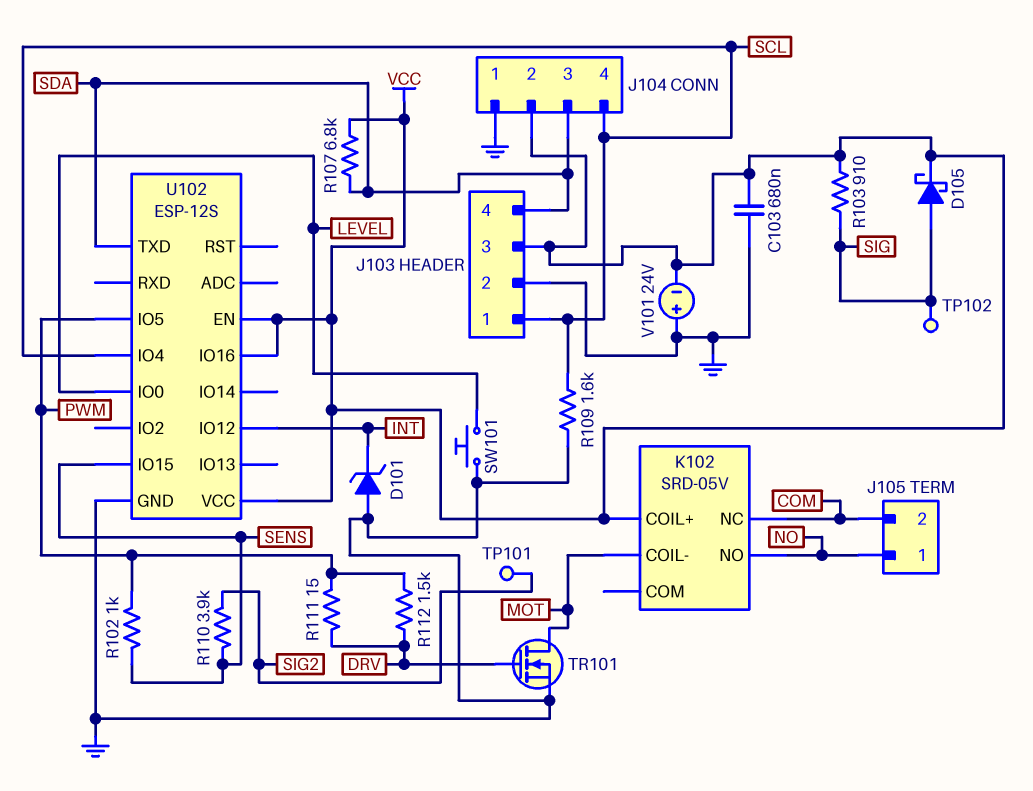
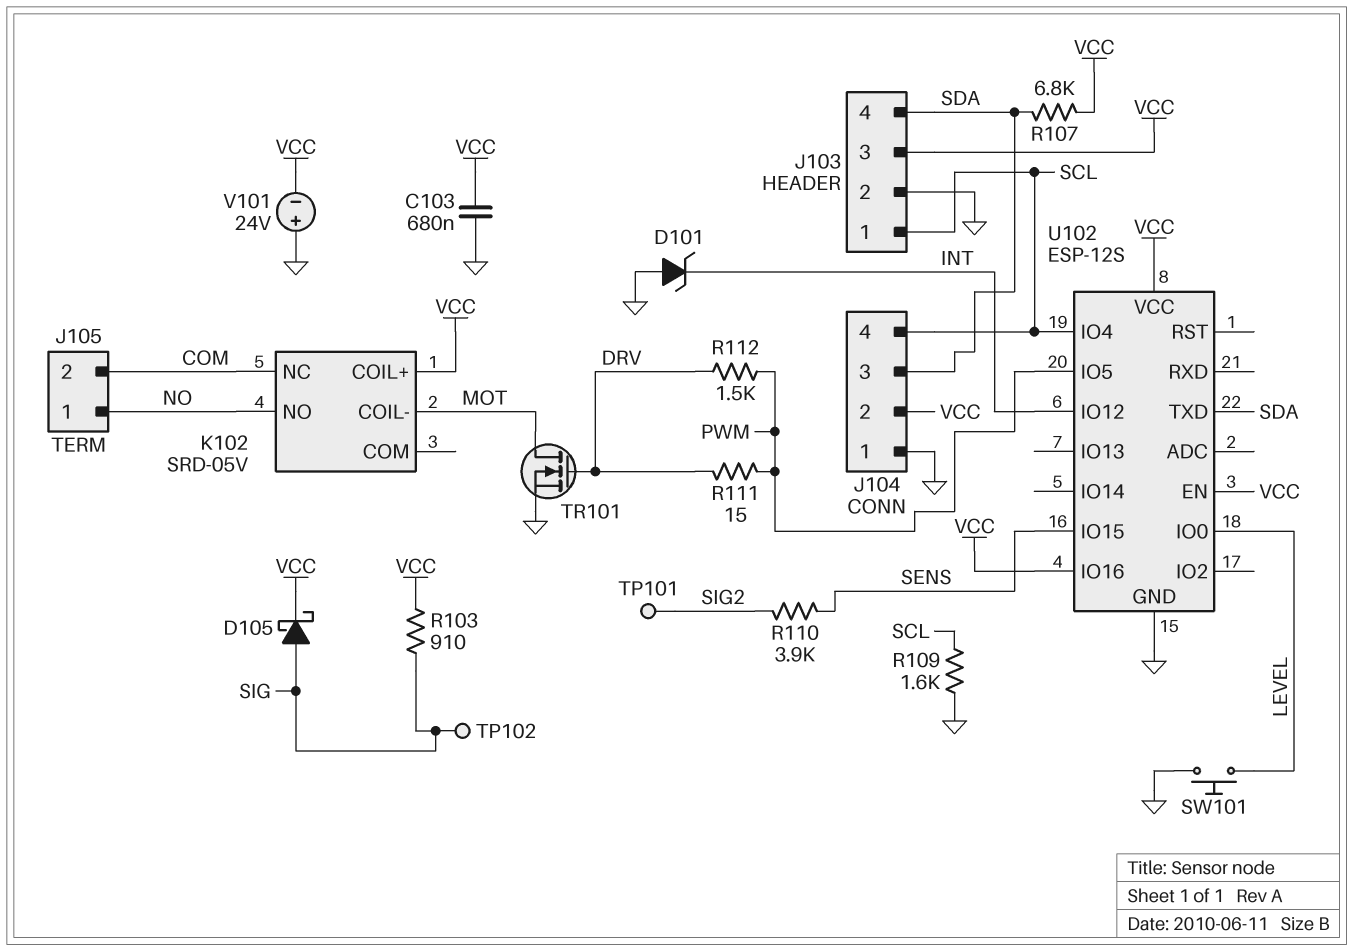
R102: 1k (PWM, SENS) -> none

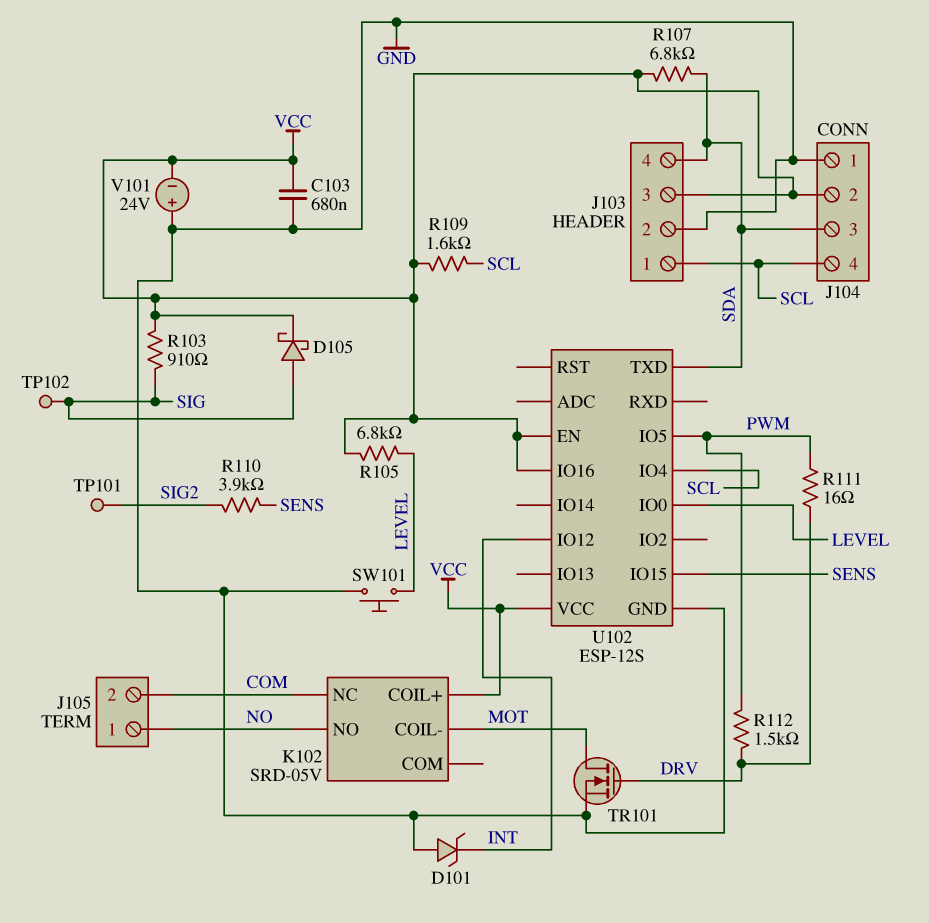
R105: none -> 6.8k (LEVEL, VCC)
R109: 1.6k (GND, SCL) -> 1.6k (SCL, VCC)
R111: 15 (DRV, PWM) -> 16 (DRV, PWM)

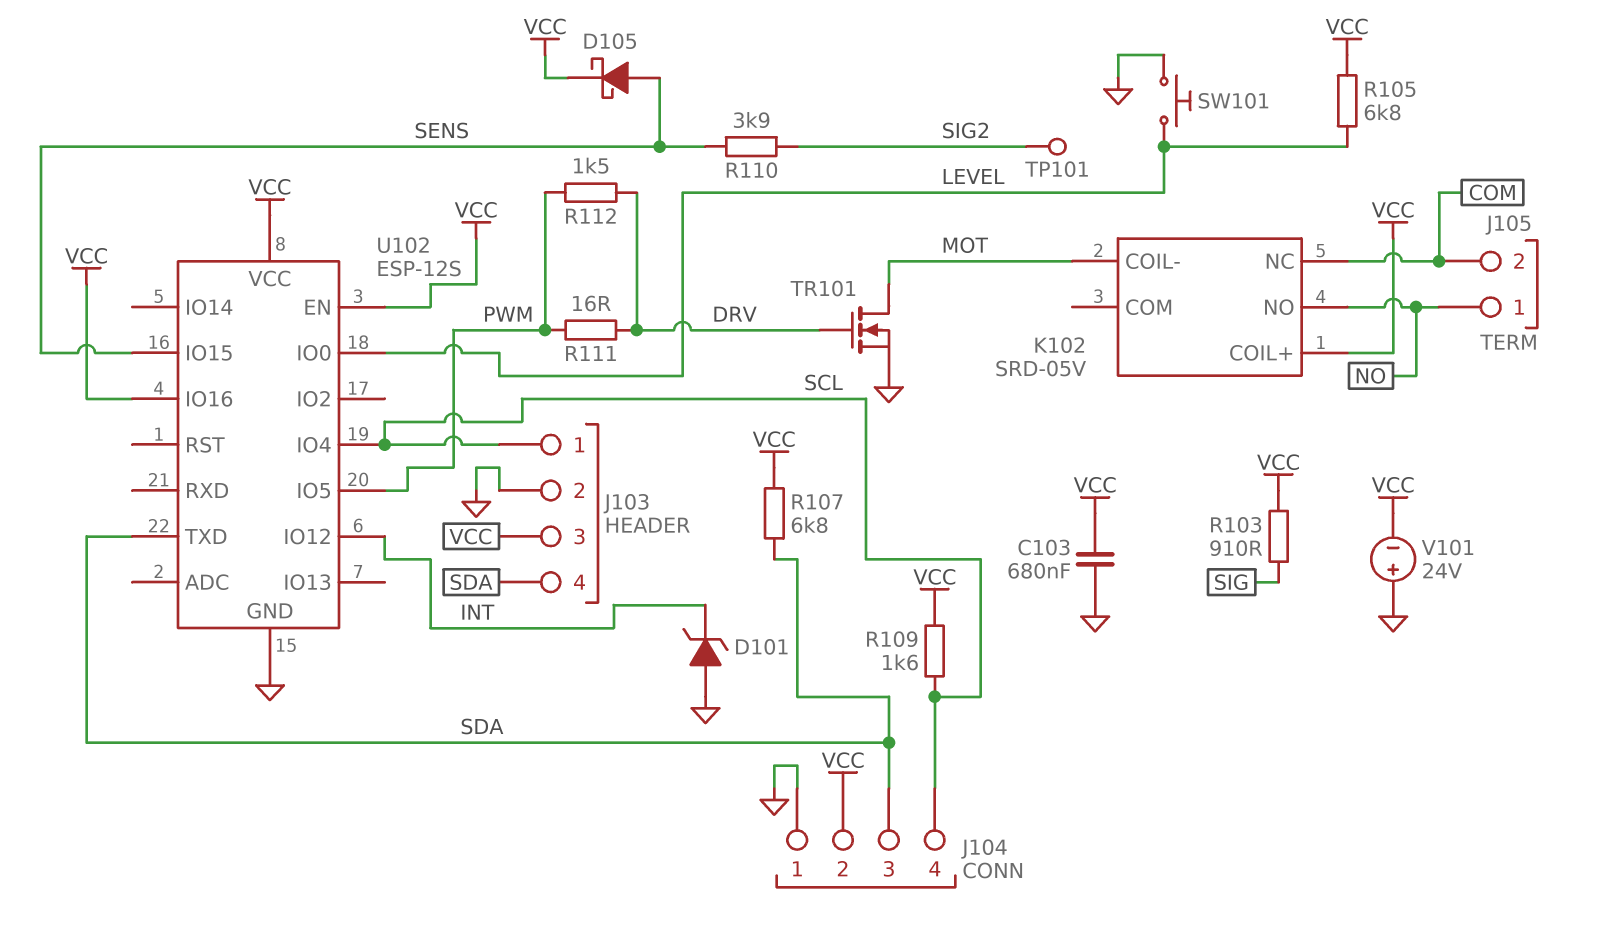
D105: schottky (A SIG, K VCC) -> schottky (A SENS, K VCC)
TP102: test point (SIG) -> none

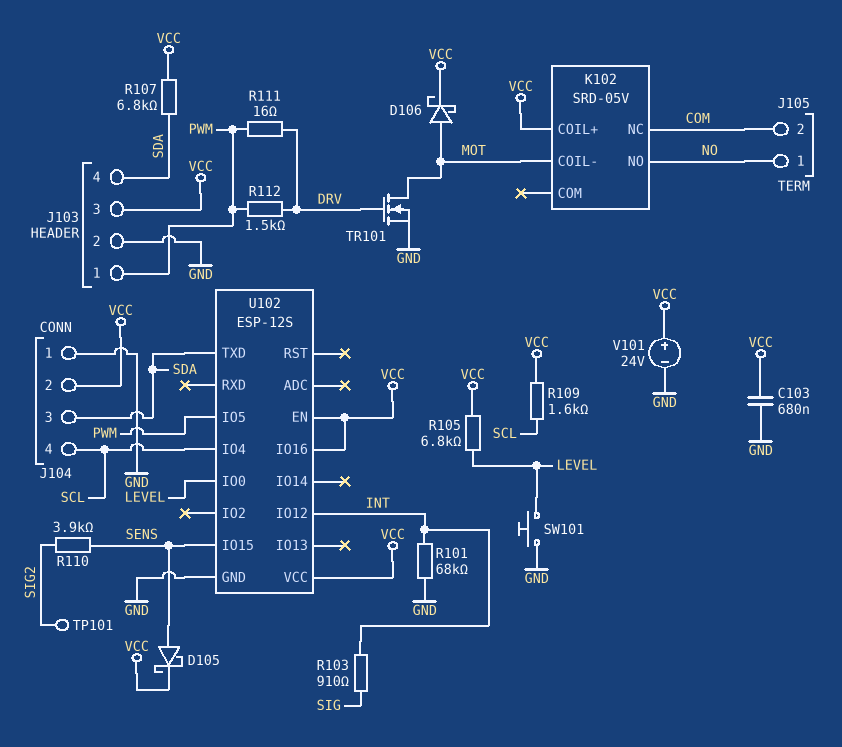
D101: zener (A GND, K INT) -> none
D106: none -> schottky (A MOT, K VCC)
J103 pin 1: SCL -> PWM
R101: none -> 68k (GND, INT)
R103: 910 (SIG, VCC) -> 910 (INT, SIG)
V101: 24V (plus GND, minus VCC) -> 24V (plus VCC, minus GND)

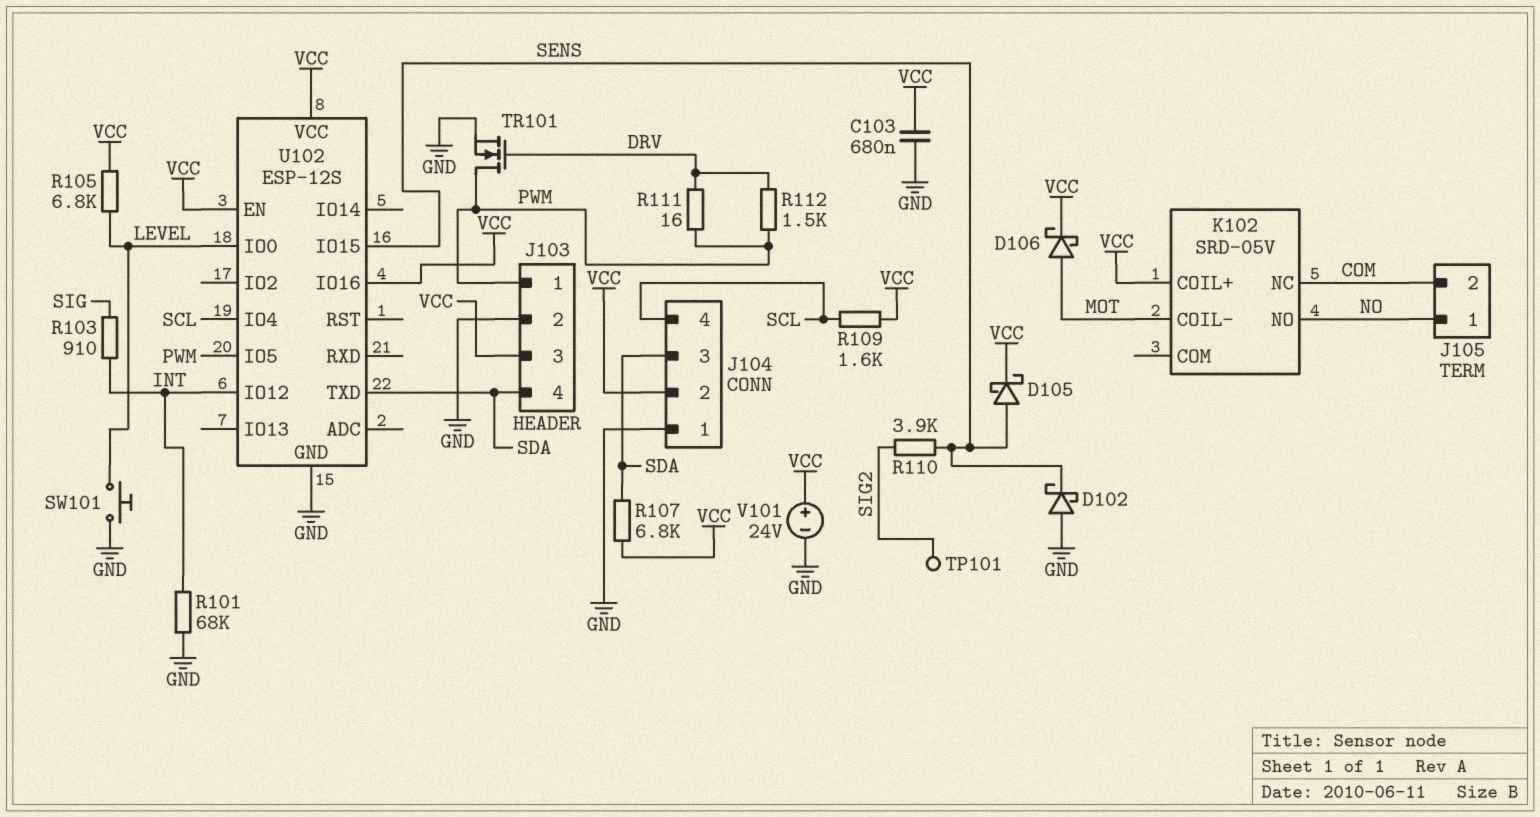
D102: none -> schottky (A GND, K SENS)
TR101: NMOS (G DRV, D MOT, S GND) -> NMOS (G DRV, D PWM, S GND)

